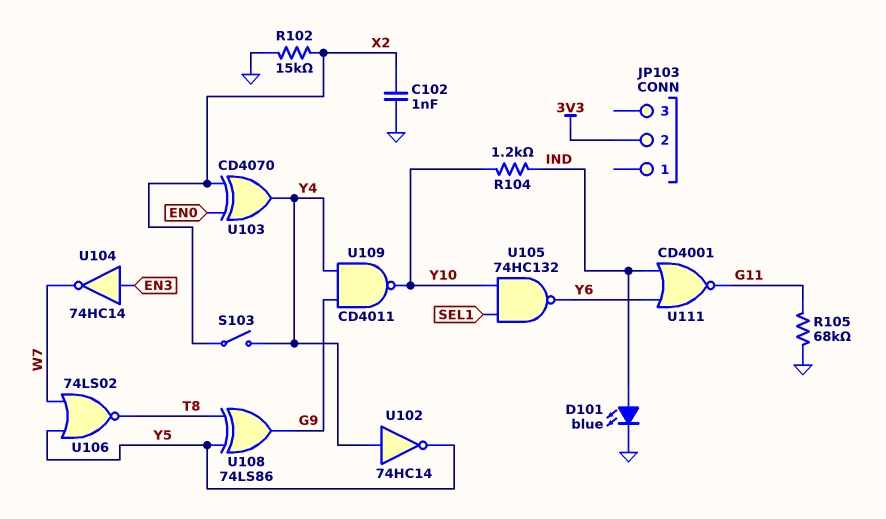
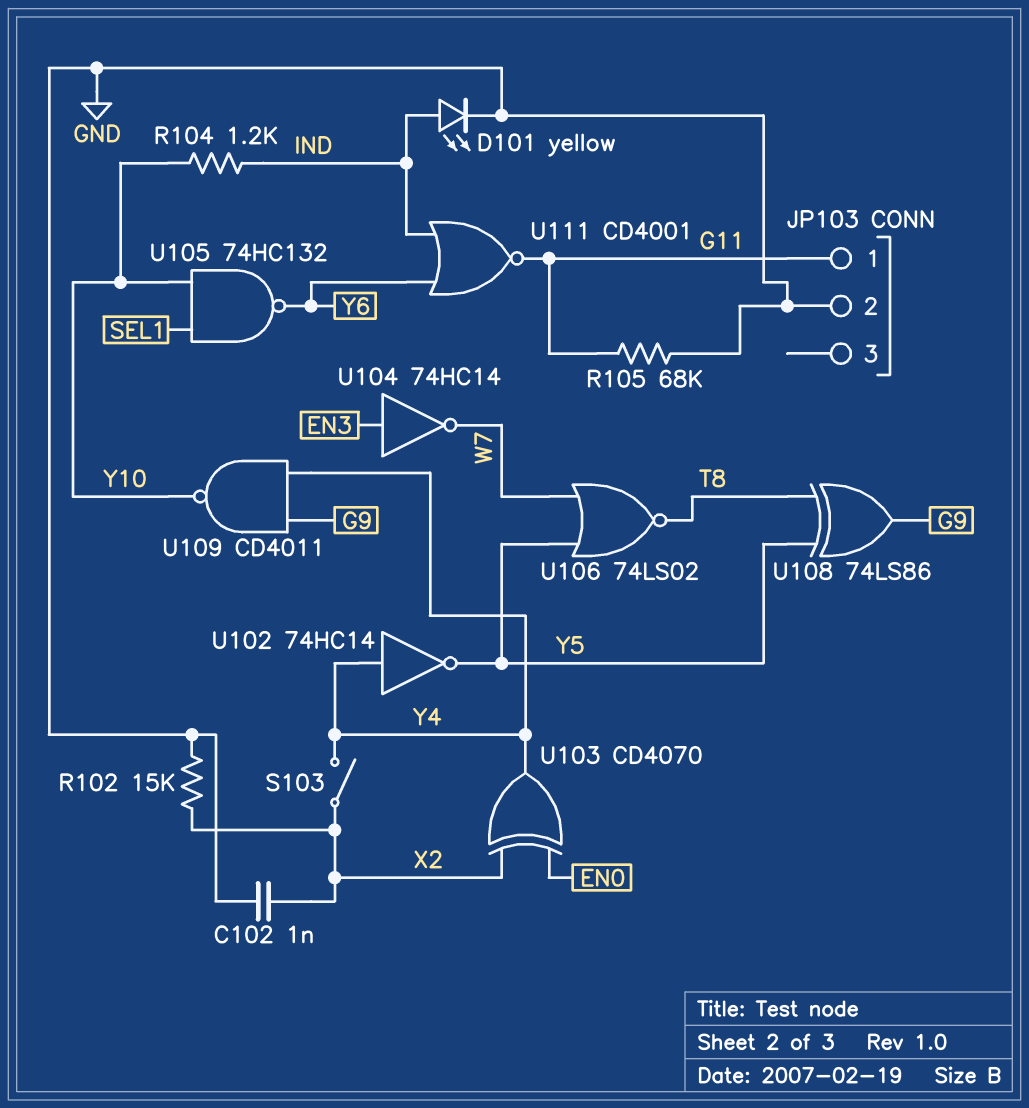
D101: LED blue (A IND, K GND) -> LED yellow (A IND, K GND)
JP103 pin 1: none -> G11
JP103 pin 2: 3V3 -> GND

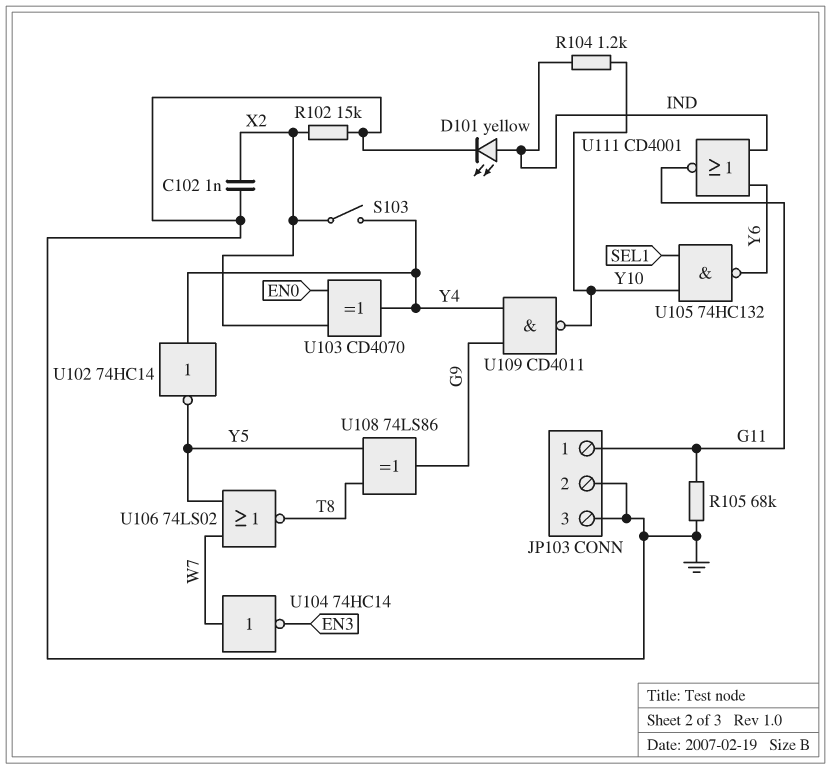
JP103 pin 3: none -> GND
U104: NOT 74HC14 (in EN3, out W7) -> NOT 74HC14 (in W7, out EN3)

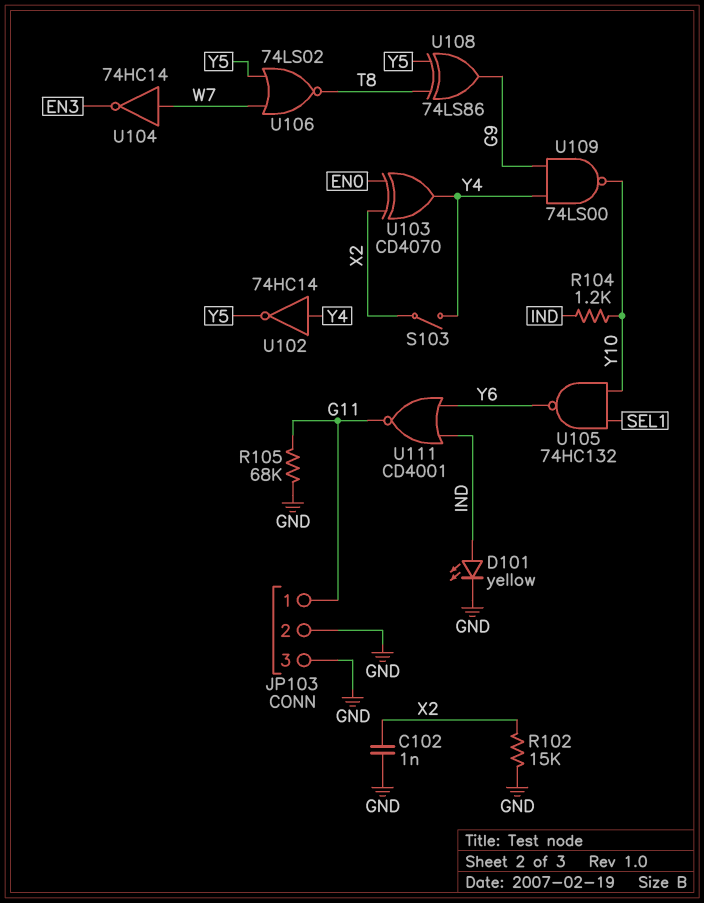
U109: NAND CD4011 (in G9, in Y4, out Y10) -> NAND 74LS00 (in G9, in Y4, out Y10)

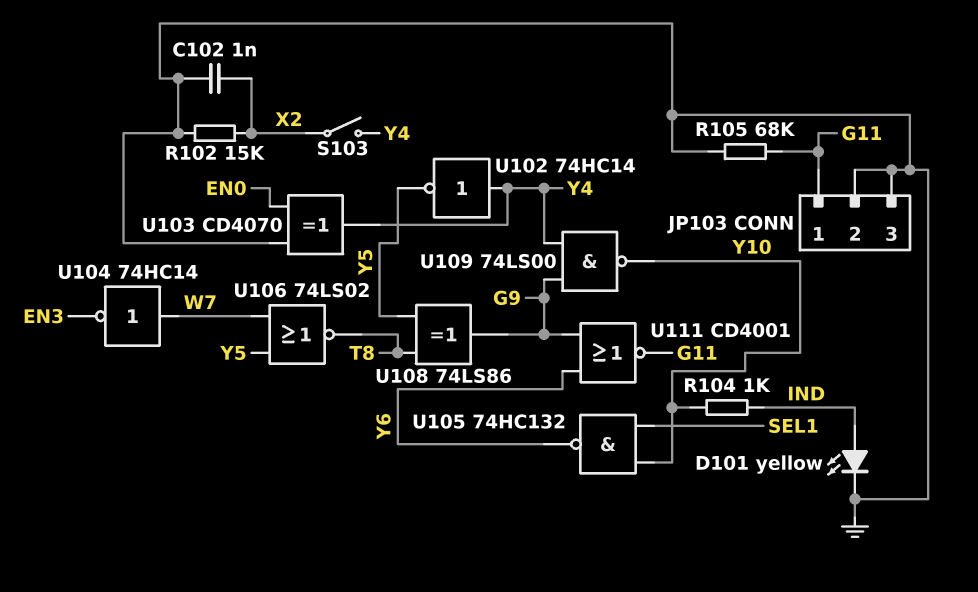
R104: 1.2k (IND, Y10) -> 1k (IND, Y10)
U103: XOR CD4070 (in EN0, in X2, out Y4) -> XOR CD4070 (in EN0, in GND, out Y4)
U111: NOR CD4001 (in IND, in Y6, out G11) -> NOR CD4001 (in G9, in Y6, out G11)

